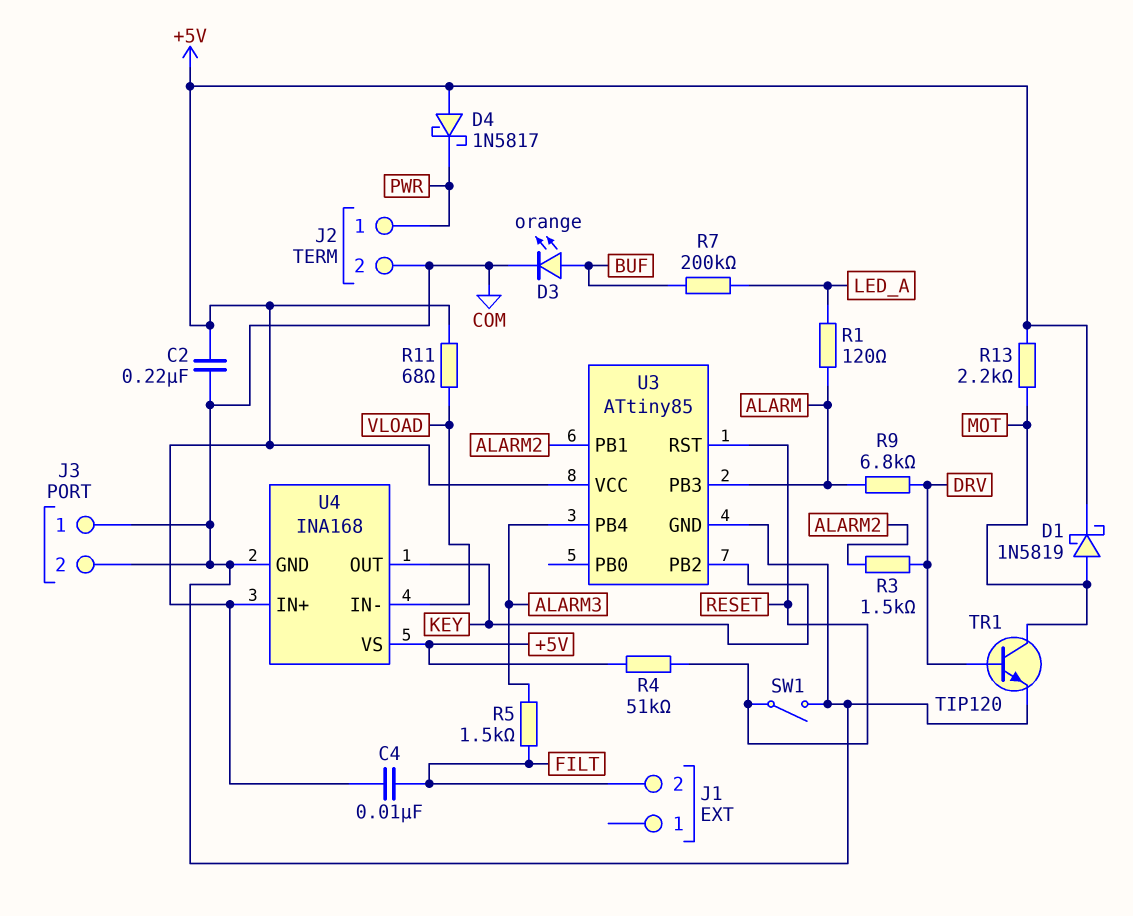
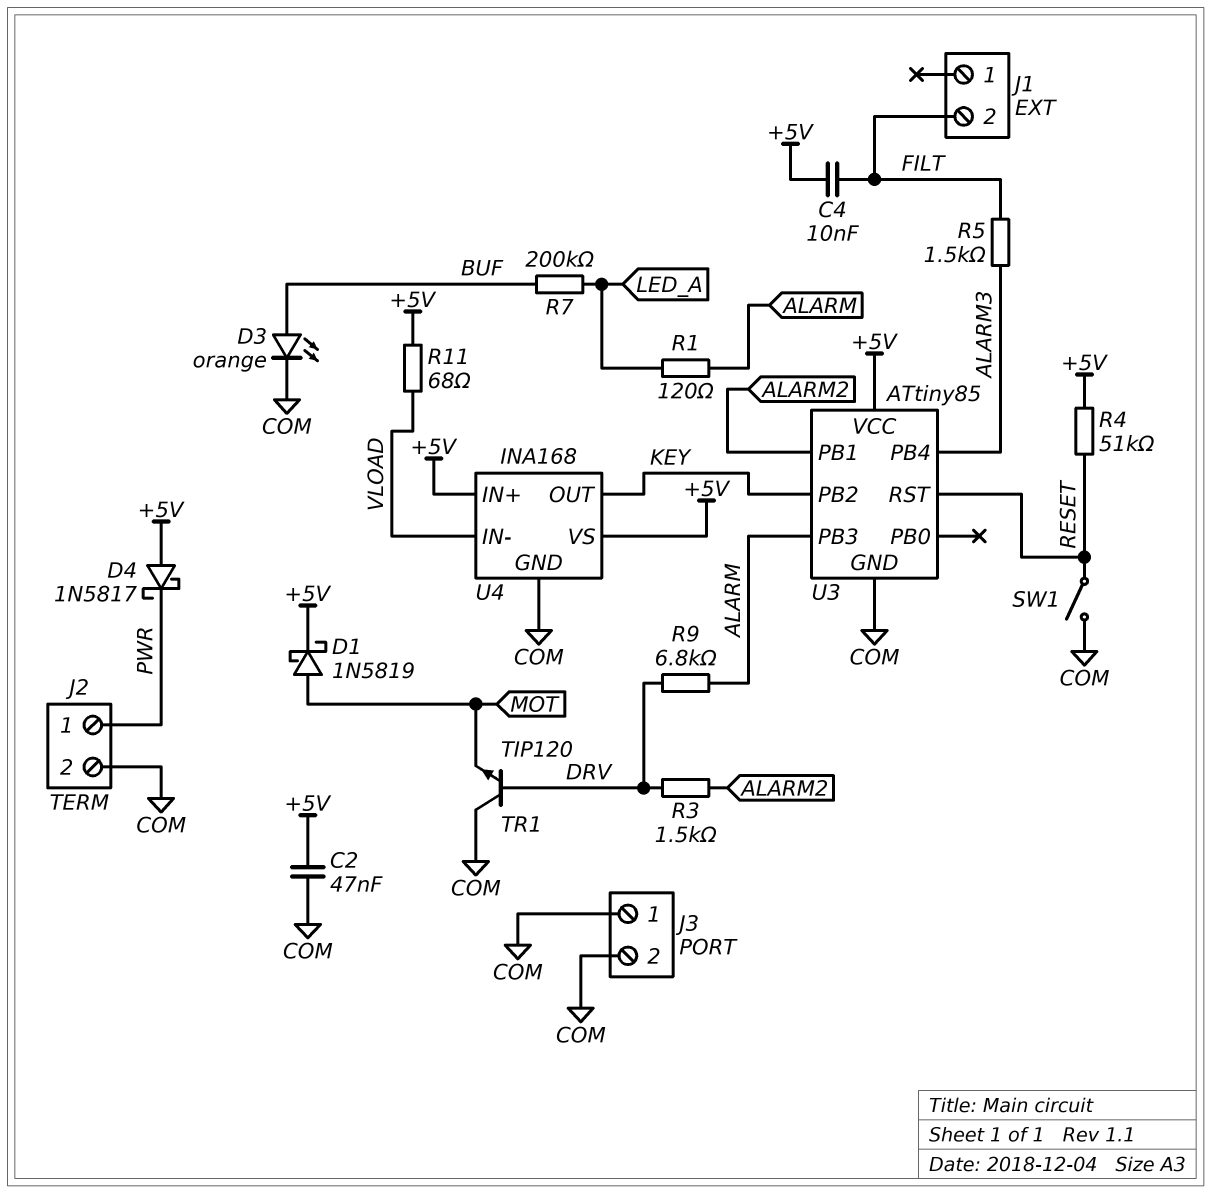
C2: 220nF (+5V, COM) -> 47nF (+5V, COM)
R13: 2.2k (+5V, MOT) -> none
TR1: NPN TIP120 (B DRV, C MOT, E COM) -> NPN TIP120 (B DRV, C COM, E MOT)

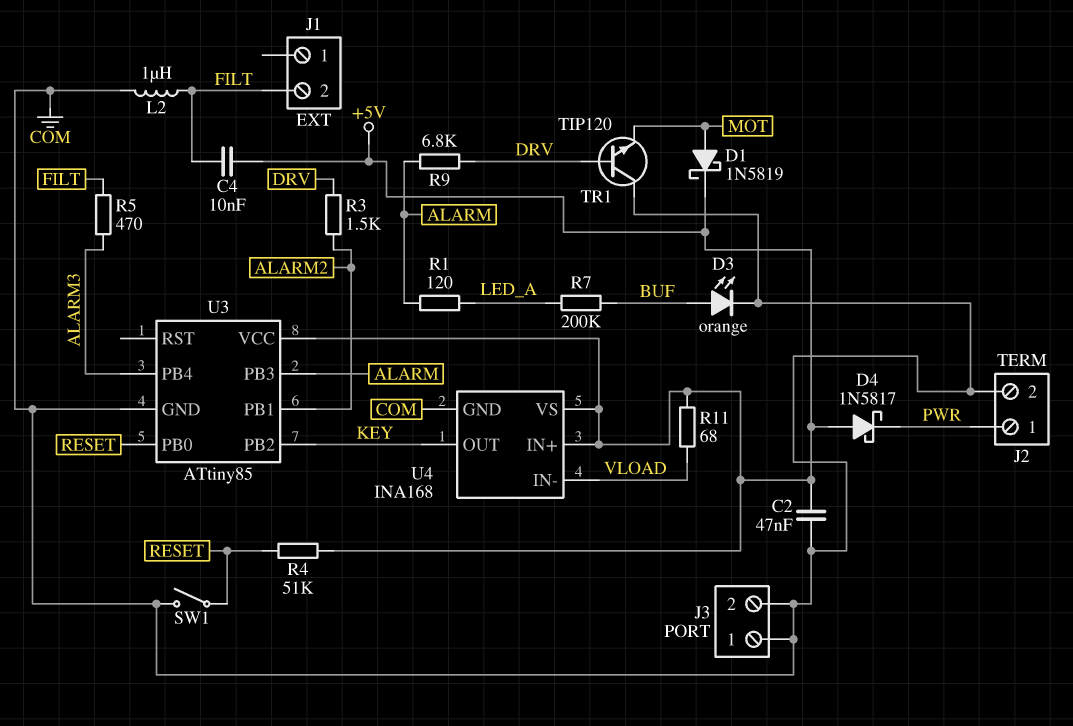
L2: none -> 1uH (COM, FILT)
R5: 1.5k (ALARM3, FILT) -> 470 (ALARM3, FILT)
U3 pin PB0: none -> RESET
U3 pin RST: RESET -> none

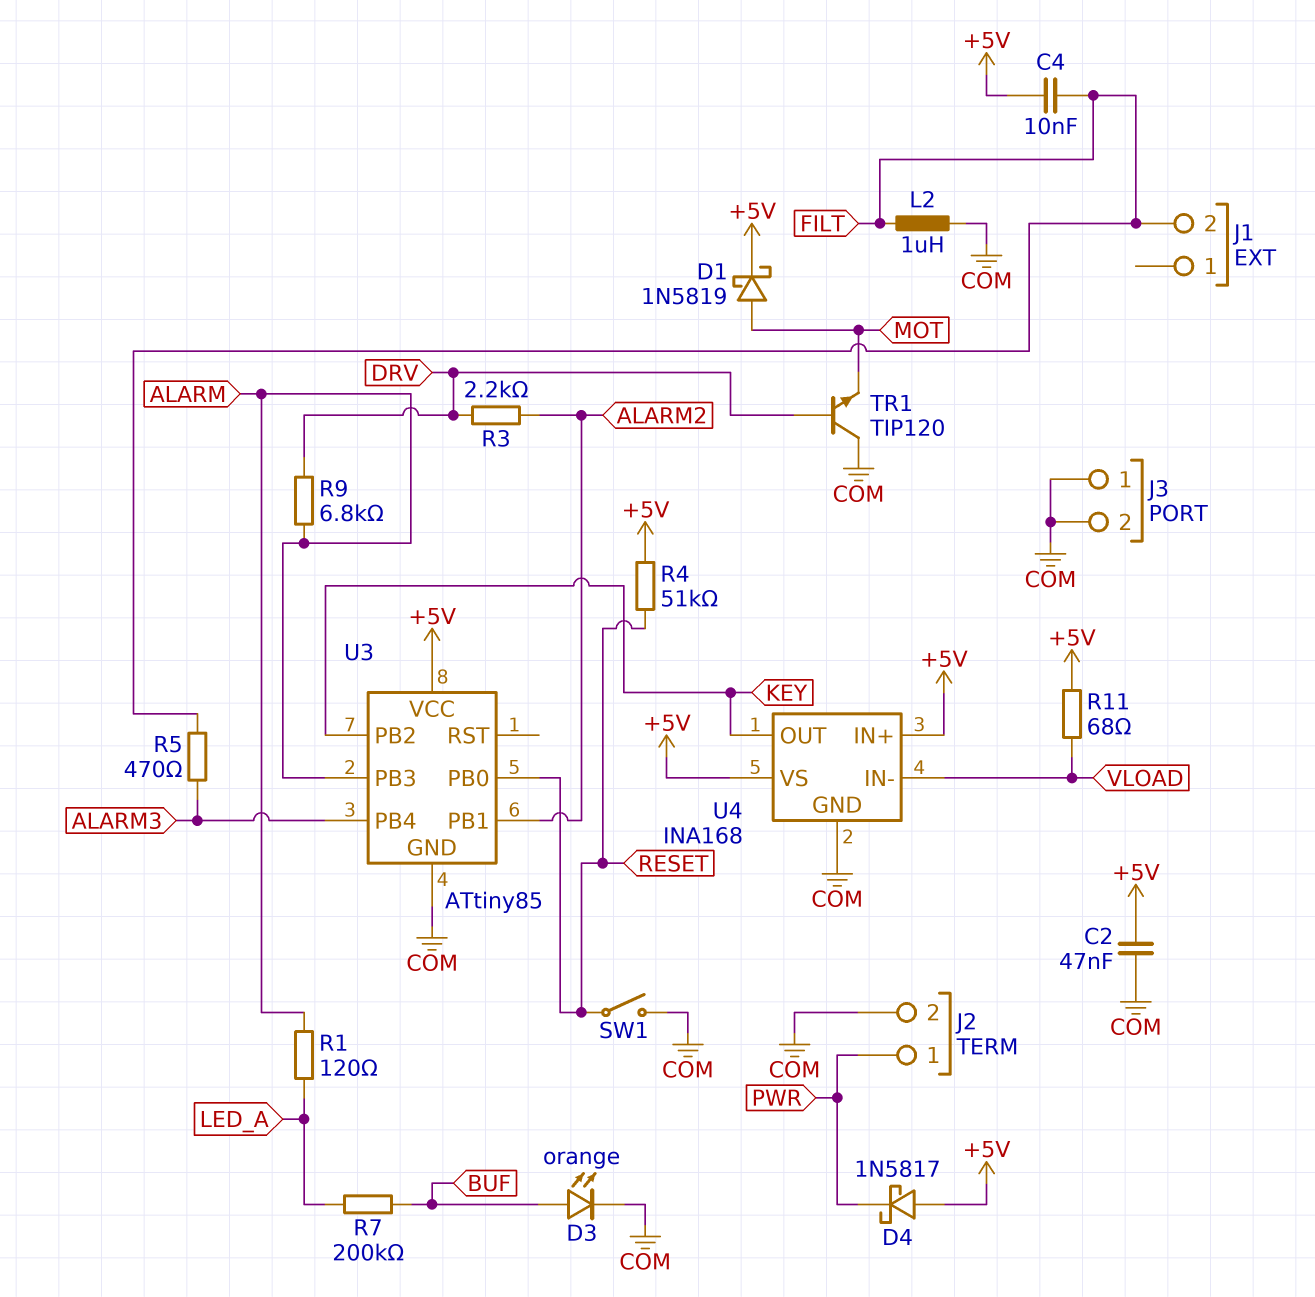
R3: 1.5k (ALARM2, DRV) -> 2.2k (ALARM2, DRV)

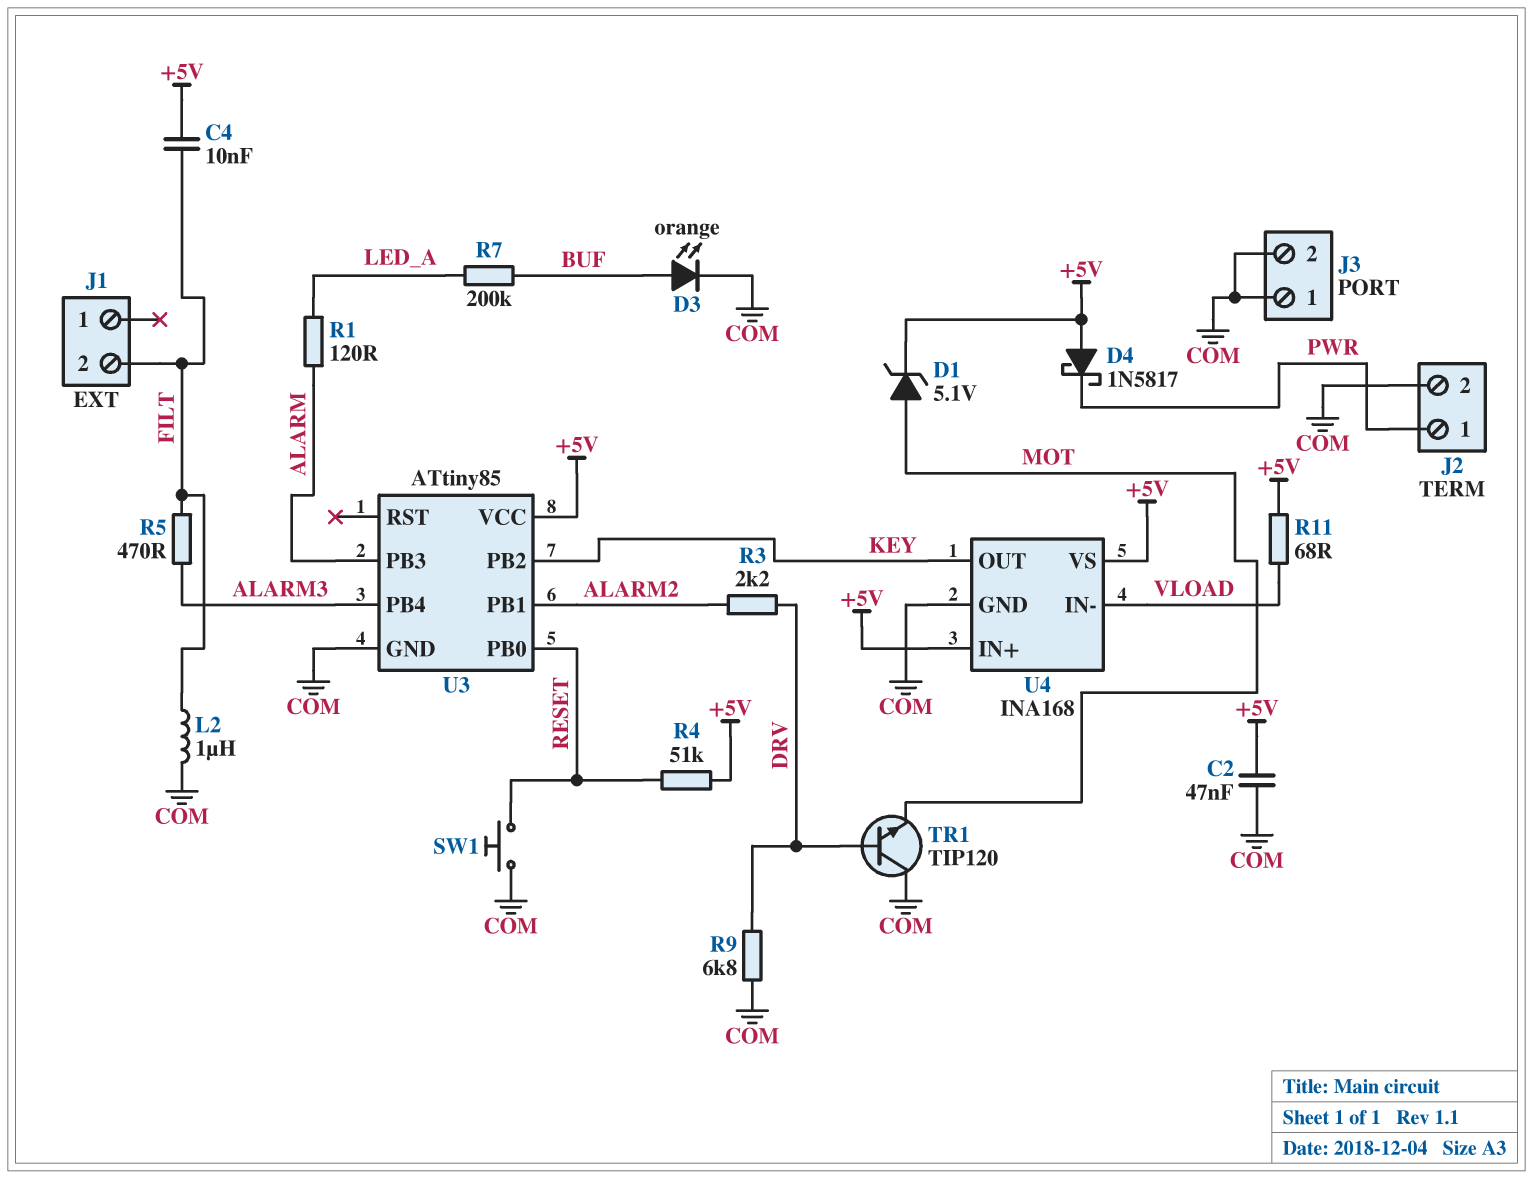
D1: schottky 1N5819 (A MOT, K +5V) -> zener 5.1V (A MOT, K +5V)
R9: 6.8k (ALARM, DRV) -> 6.8k (COM, DRV)
SW1: switch (COM, RESET) -> button (COM, RESET)

